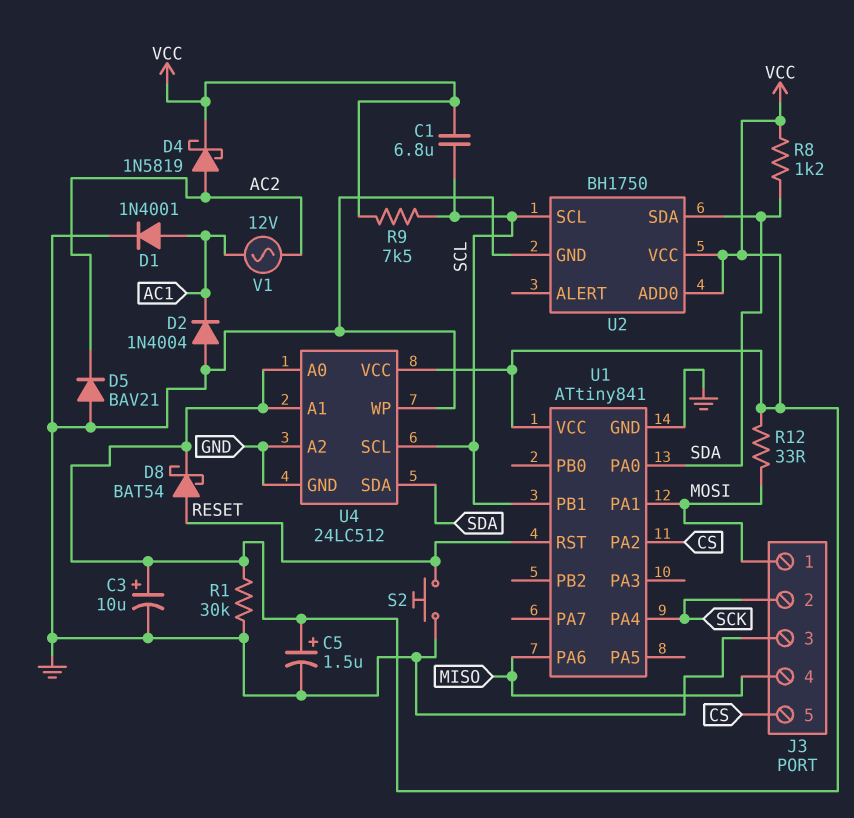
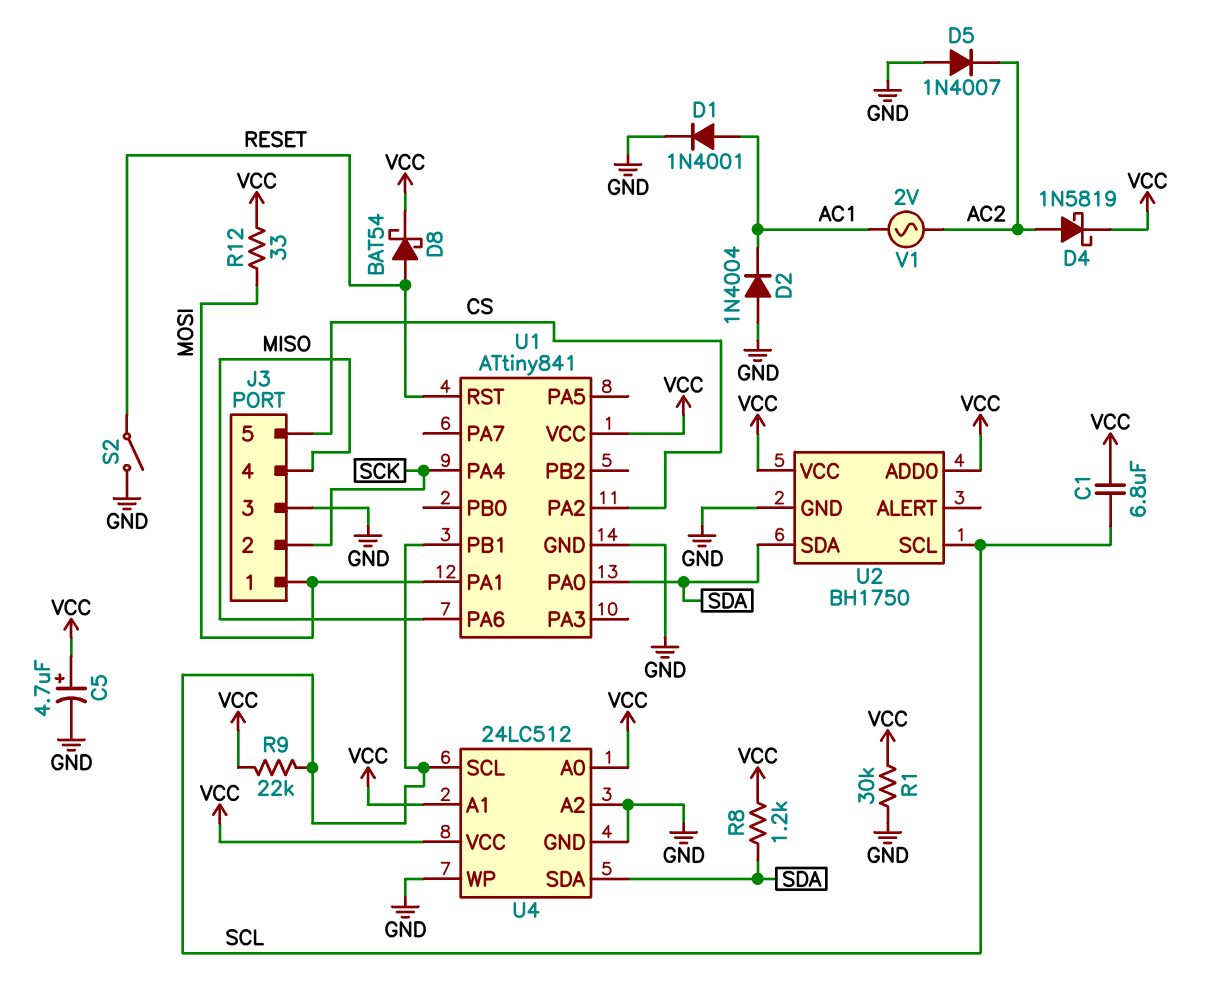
C3: 10uF (plus VCC, minus GND) -> none
C5: 1.5uF (plus VCC, minus GND) -> 4.7uF (plus VCC, minus GND)
D5: diode BAV21 (A GND, K AC2) -> diode 1N4007 (A GND, K AC2)
R9: 7.5k (SCL, VCC) -> 22k (SCL, VCC)
S2: button (GND, RESET) -> switch (GND, RESET)
V1: AC 12V (AC1, AC2) -> AC 2V (AC1, AC2)

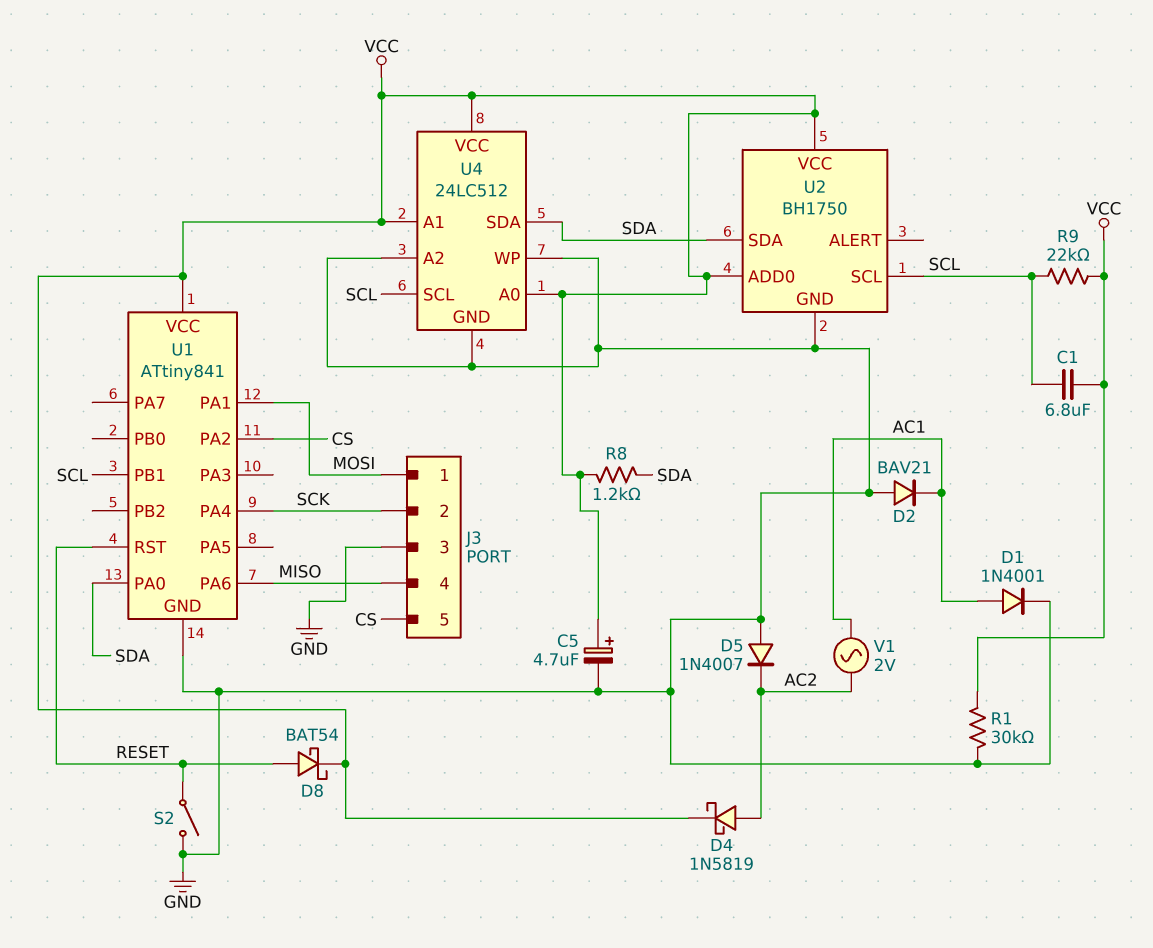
D2: diode 1N4004 (A GND, K AC1) -> diode BAV21 (A GND, K AC1)
R12: 33 (MOSI, VCC) -> none

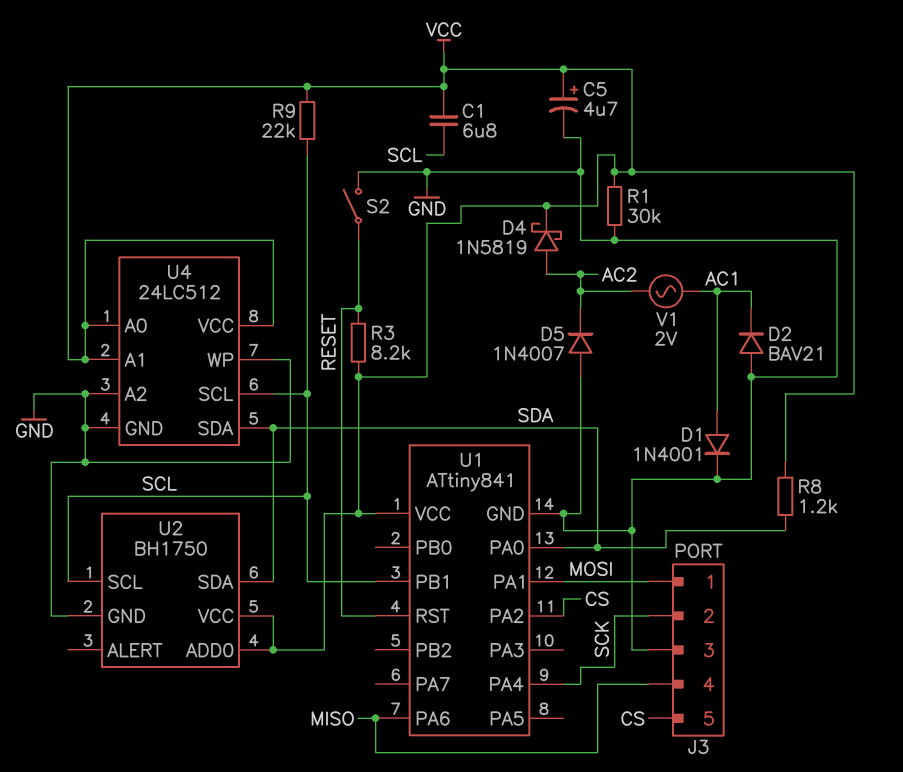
D8: schottky BAT54 (A RESET, K VCC) -> none
R3: none -> 8.2k (RESET, VCC)

